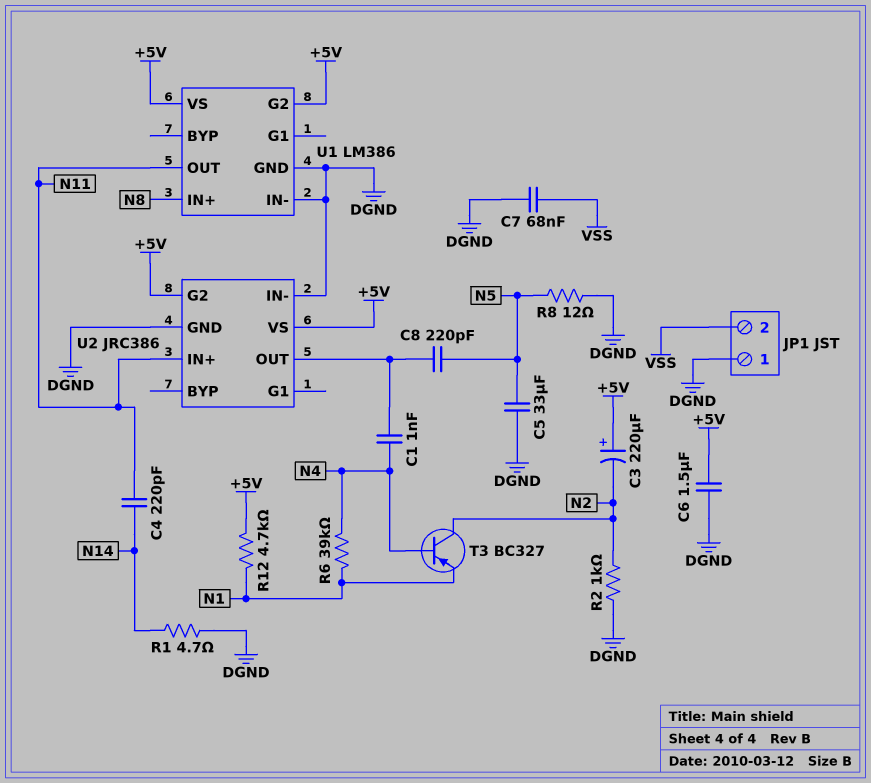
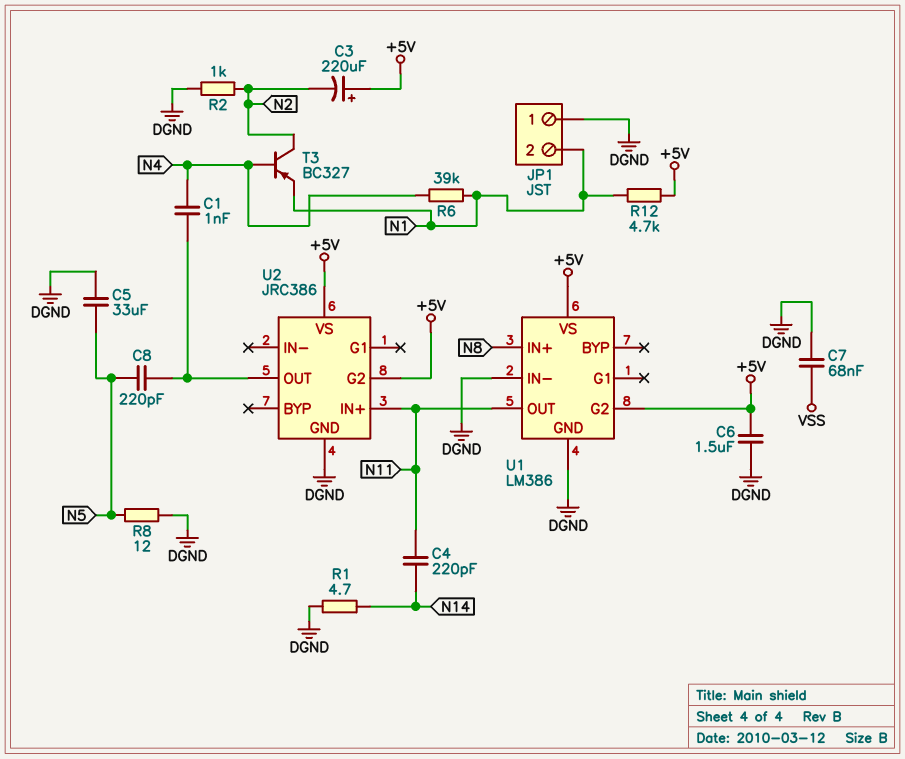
JP1 pin 2: VSS -> N1
U2 pin IN-: DGND -> none

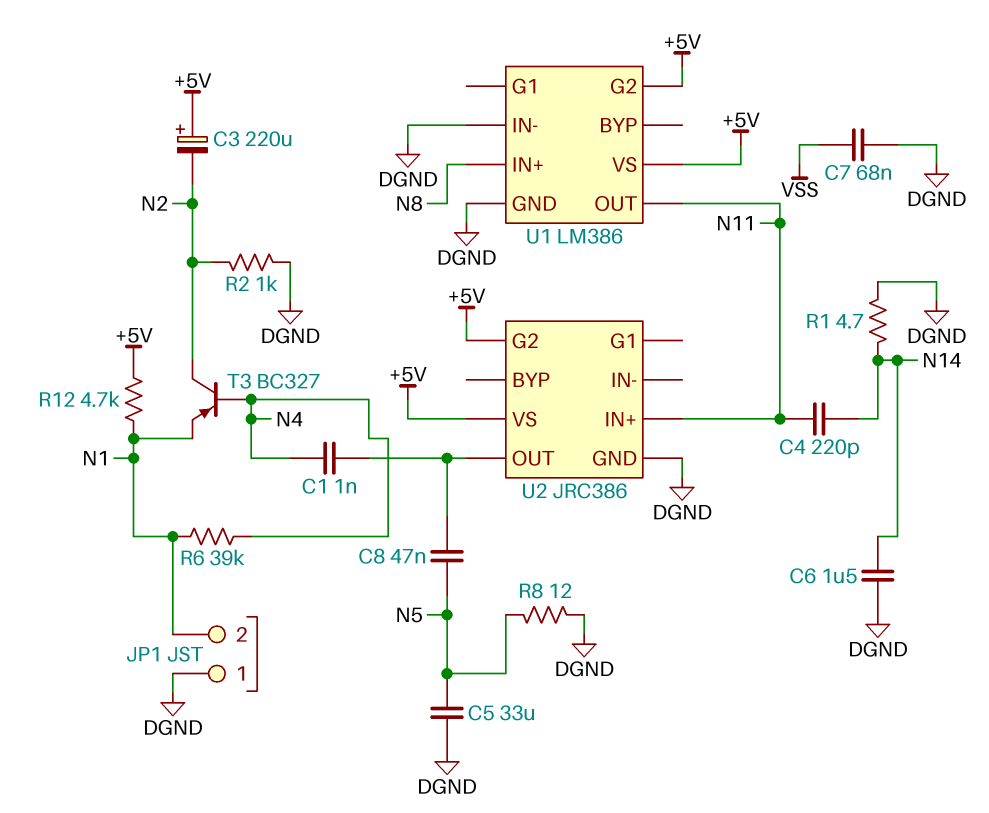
C6: 1.5uF (+5V, DGND) -> 1.5uF (DGND, N14)
C8: 220pF (N5, U2/OUT) -> 47nF (N5, U2/OUT)

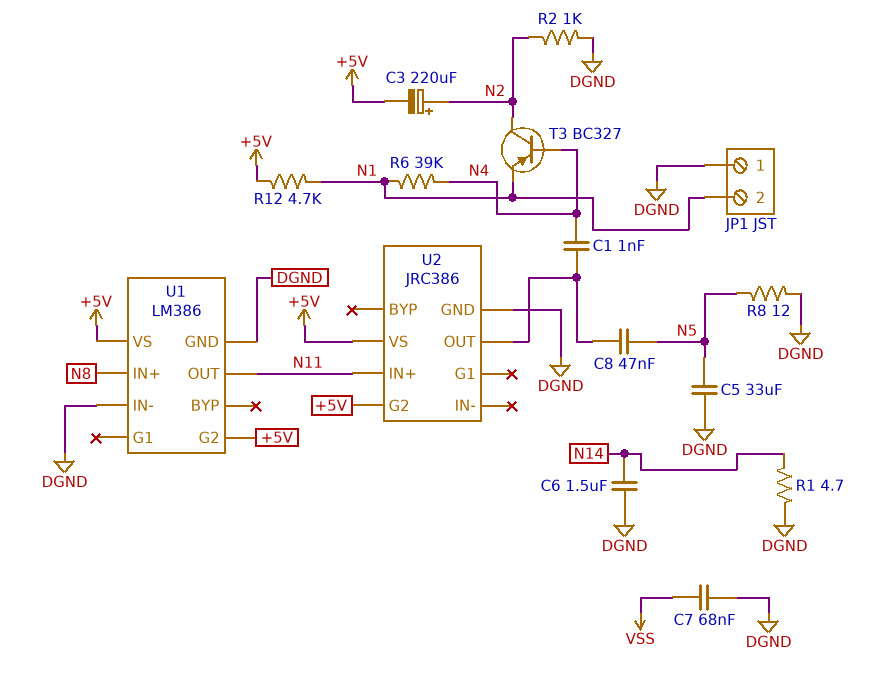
C3: 220uF (plus +5V, minus N2) -> 220uF (plus N2, minus +5V)
C4: 220pF (N11, N14) -> none

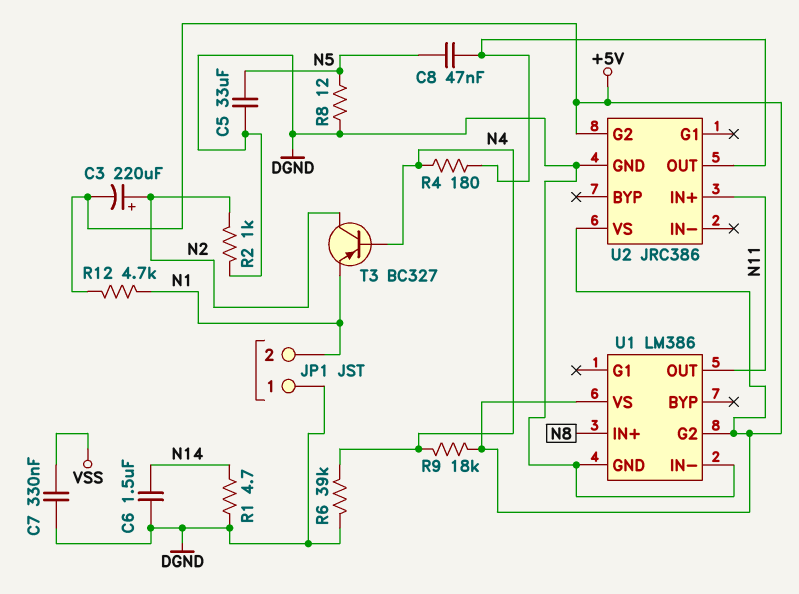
C1: 1nF (N4, U2/OUT) -> none
C7: 68nF (DGND, VSS) -> 330nF (DGND, VSS)
R4: none -> 180 (N4, U2/OUT)
R6: 39k (N1, N4) -> 39k (DGND, N4)
R9: none -> 18k (+5V, N4)

